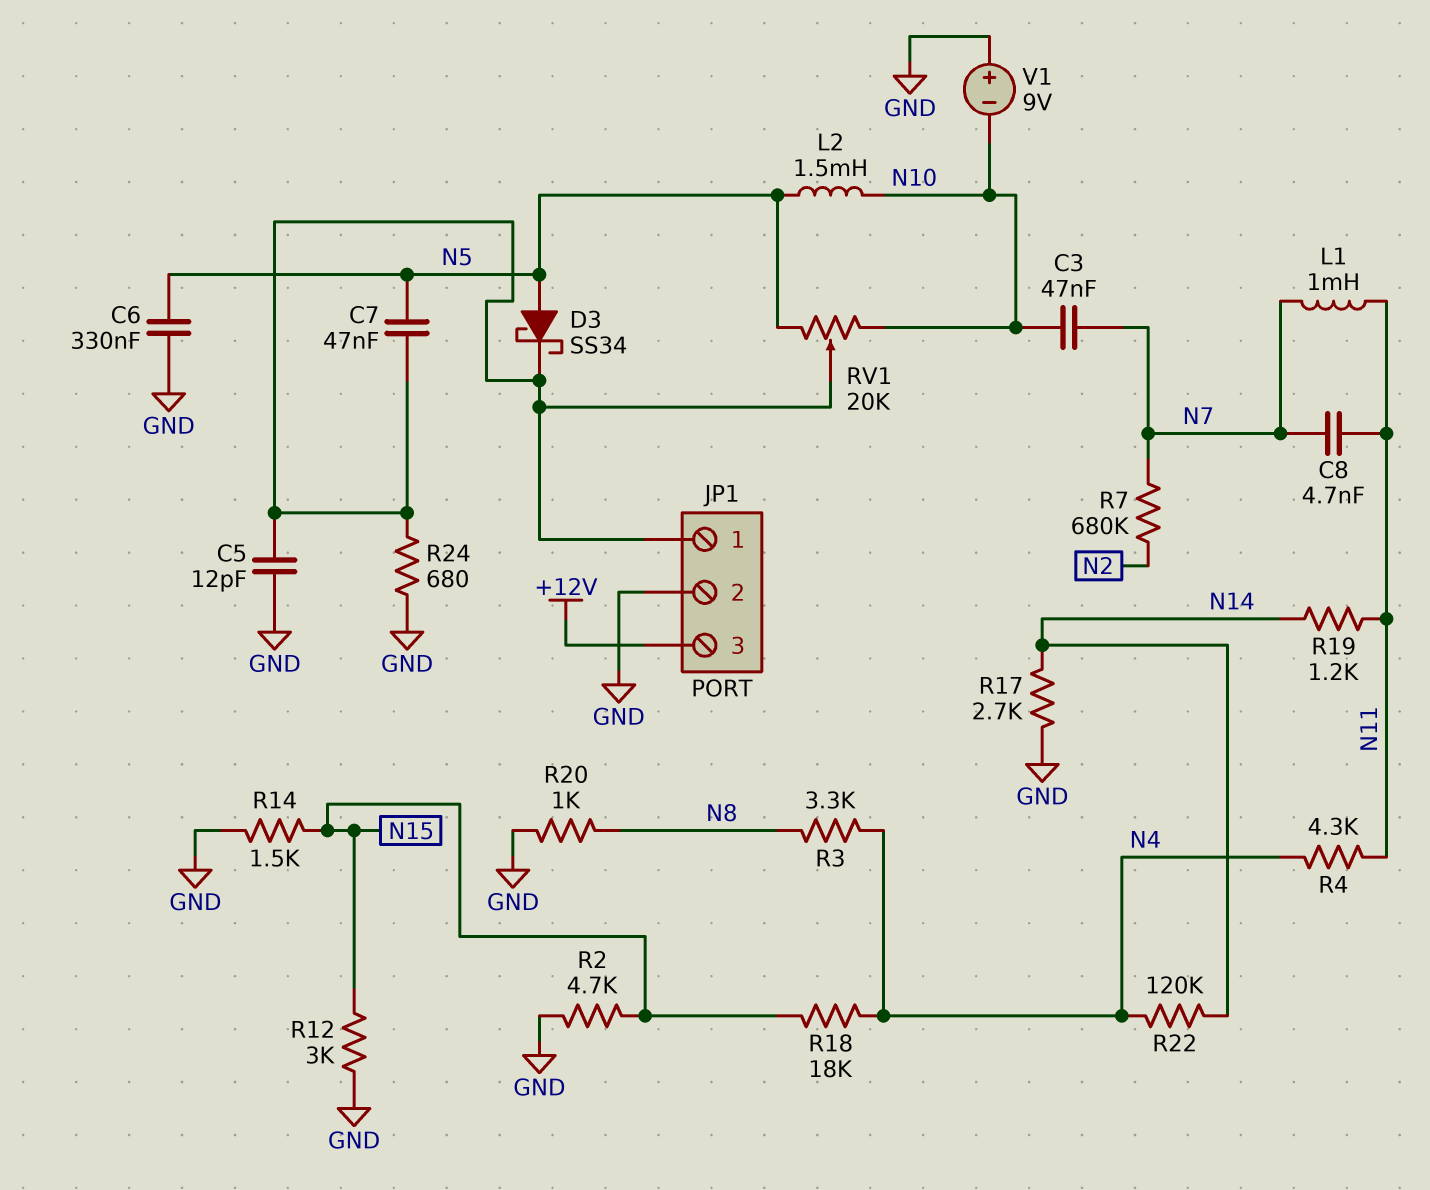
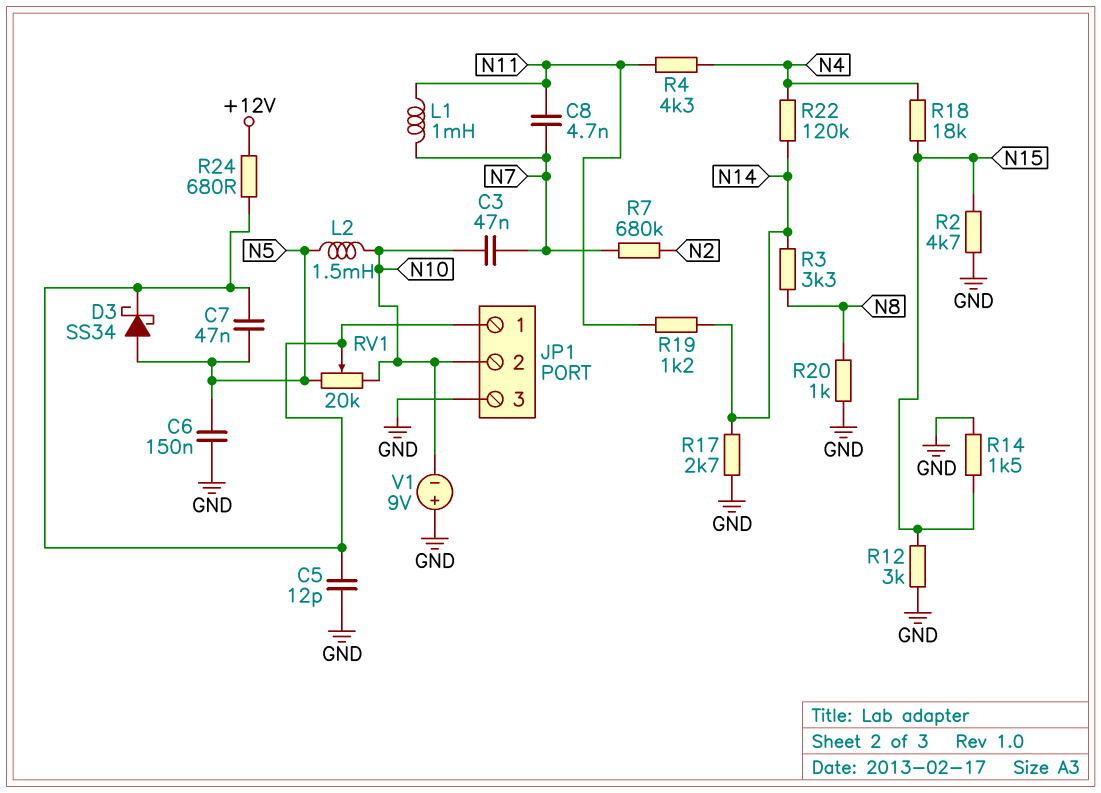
C6: 330nF (GND, N5) -> 150nF (GND, N5)
JP1 pin 2: GND -> N10
JP1 pin 3: +12V -> GND
R3: 3.3k (N4, N8) -> 3.3k (N8, N14)
R24: 680 (GND, JP1/1) -> 680 (+12V, JP1/1)

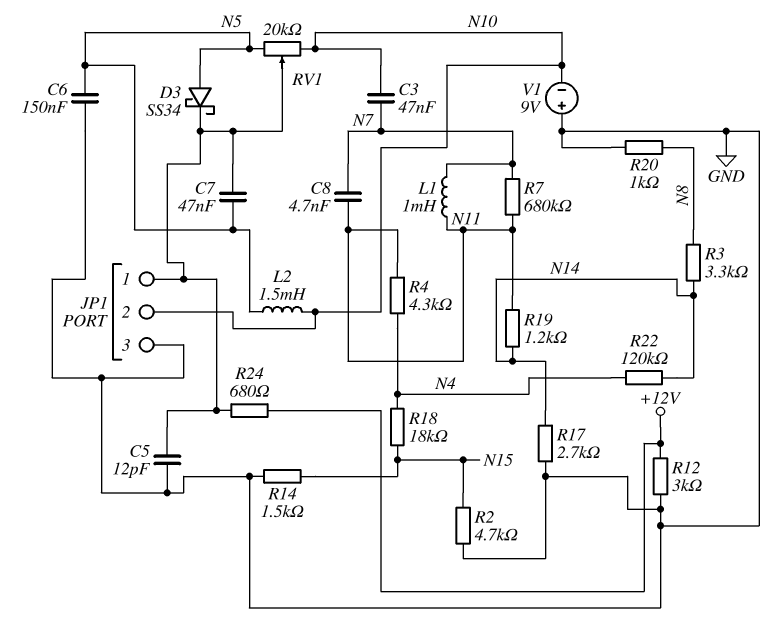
R7: 680k (N2, N7) -> 680k (N7, N11)
R12: 3k (GND, N15) -> 3k (+12V, GND)

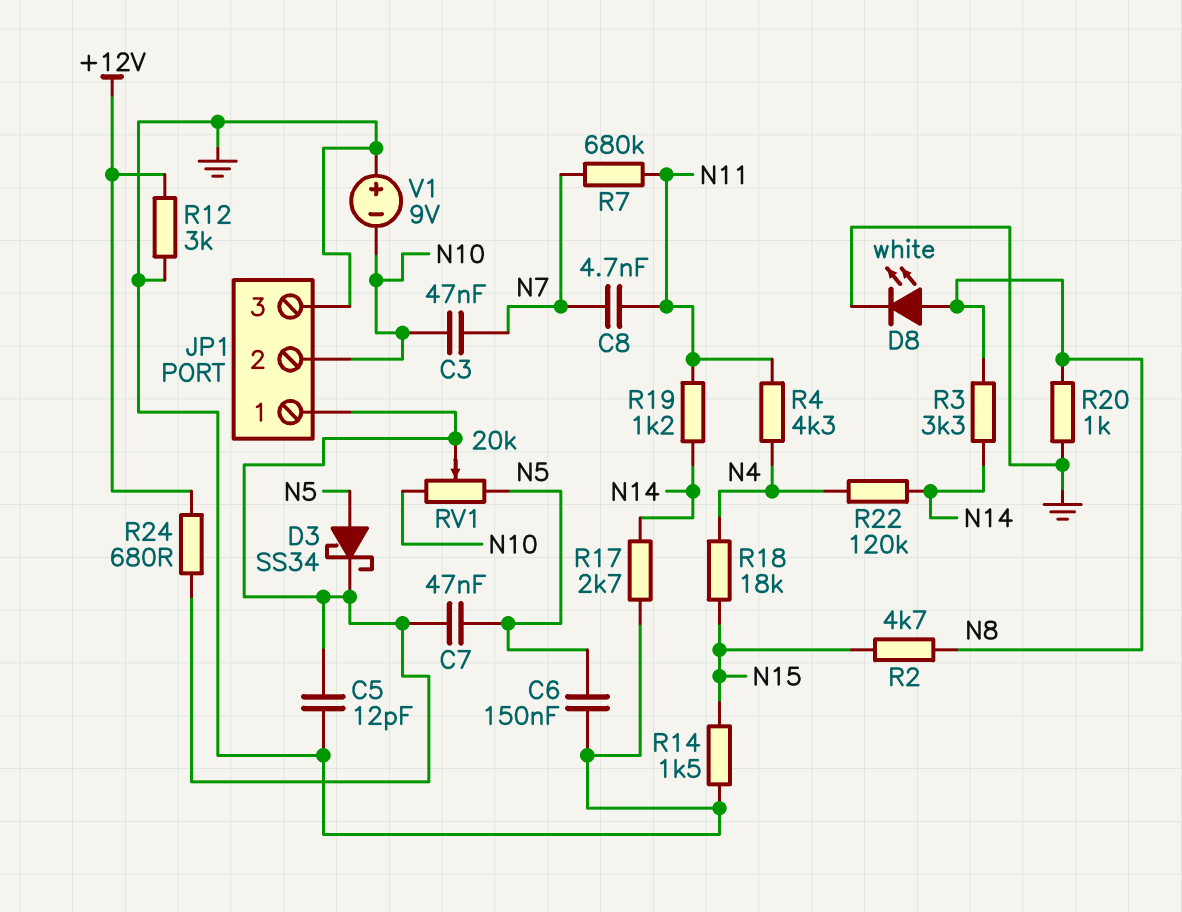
D8: none -> LED white (A N8, K GND)
L1: 1mH (N7, N11) -> none
L2: 1.5mH (N5, N10) -> none
R2: 4.7k (GND, N15) -> 4.7k (N8, N15)

